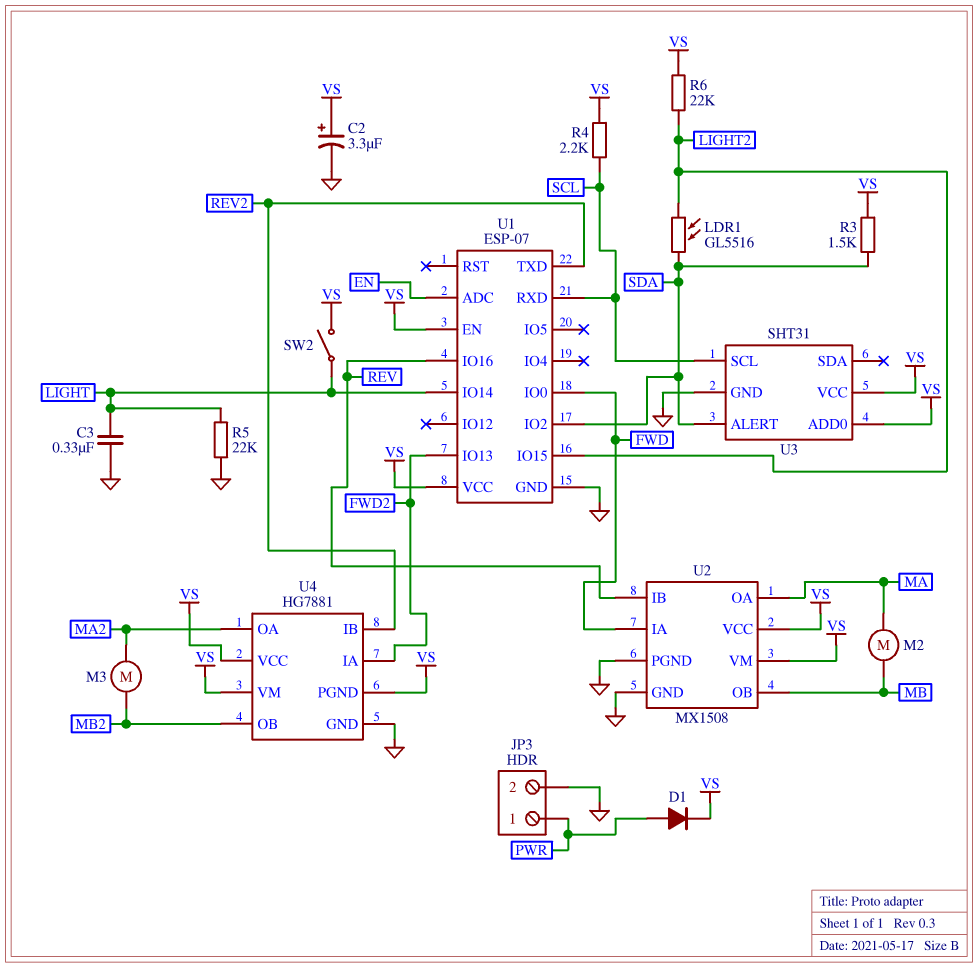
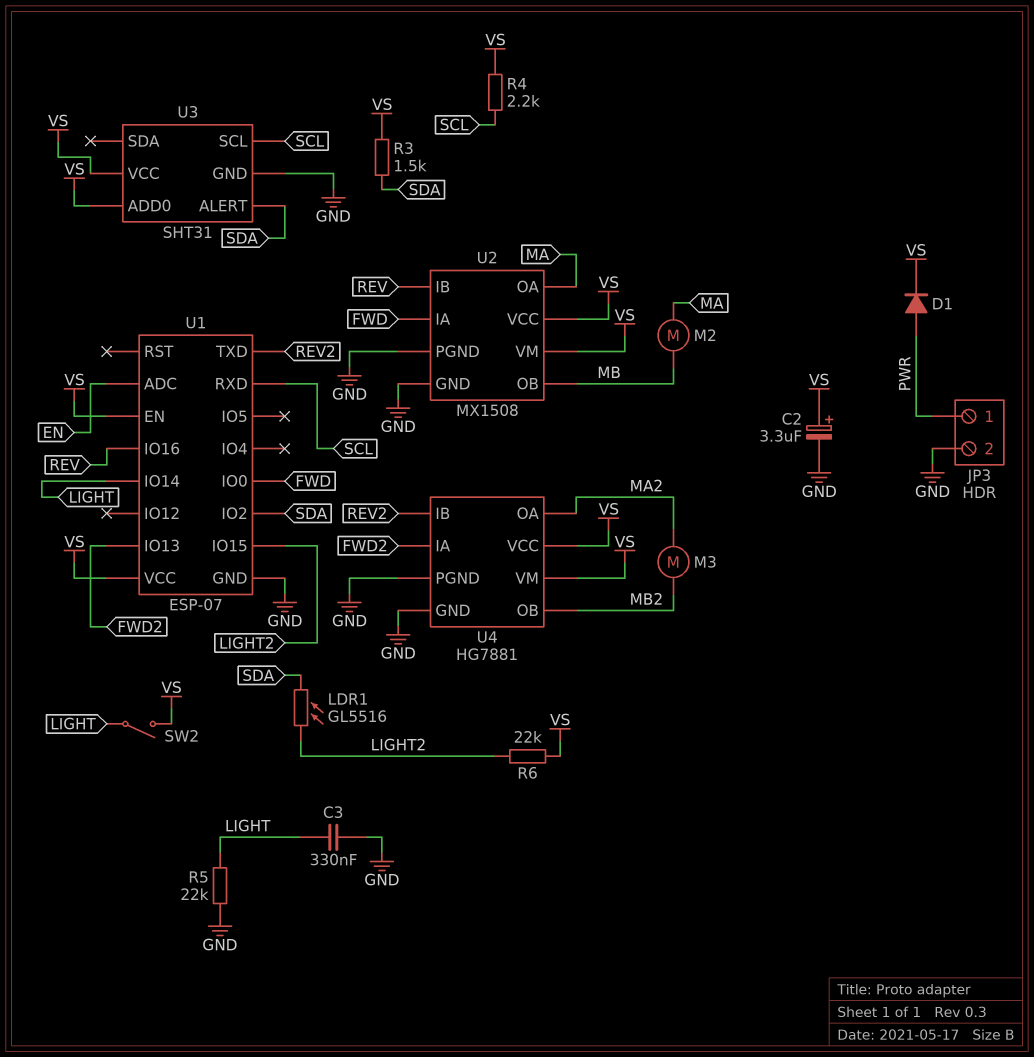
U4 pin PGND: VS -> GND

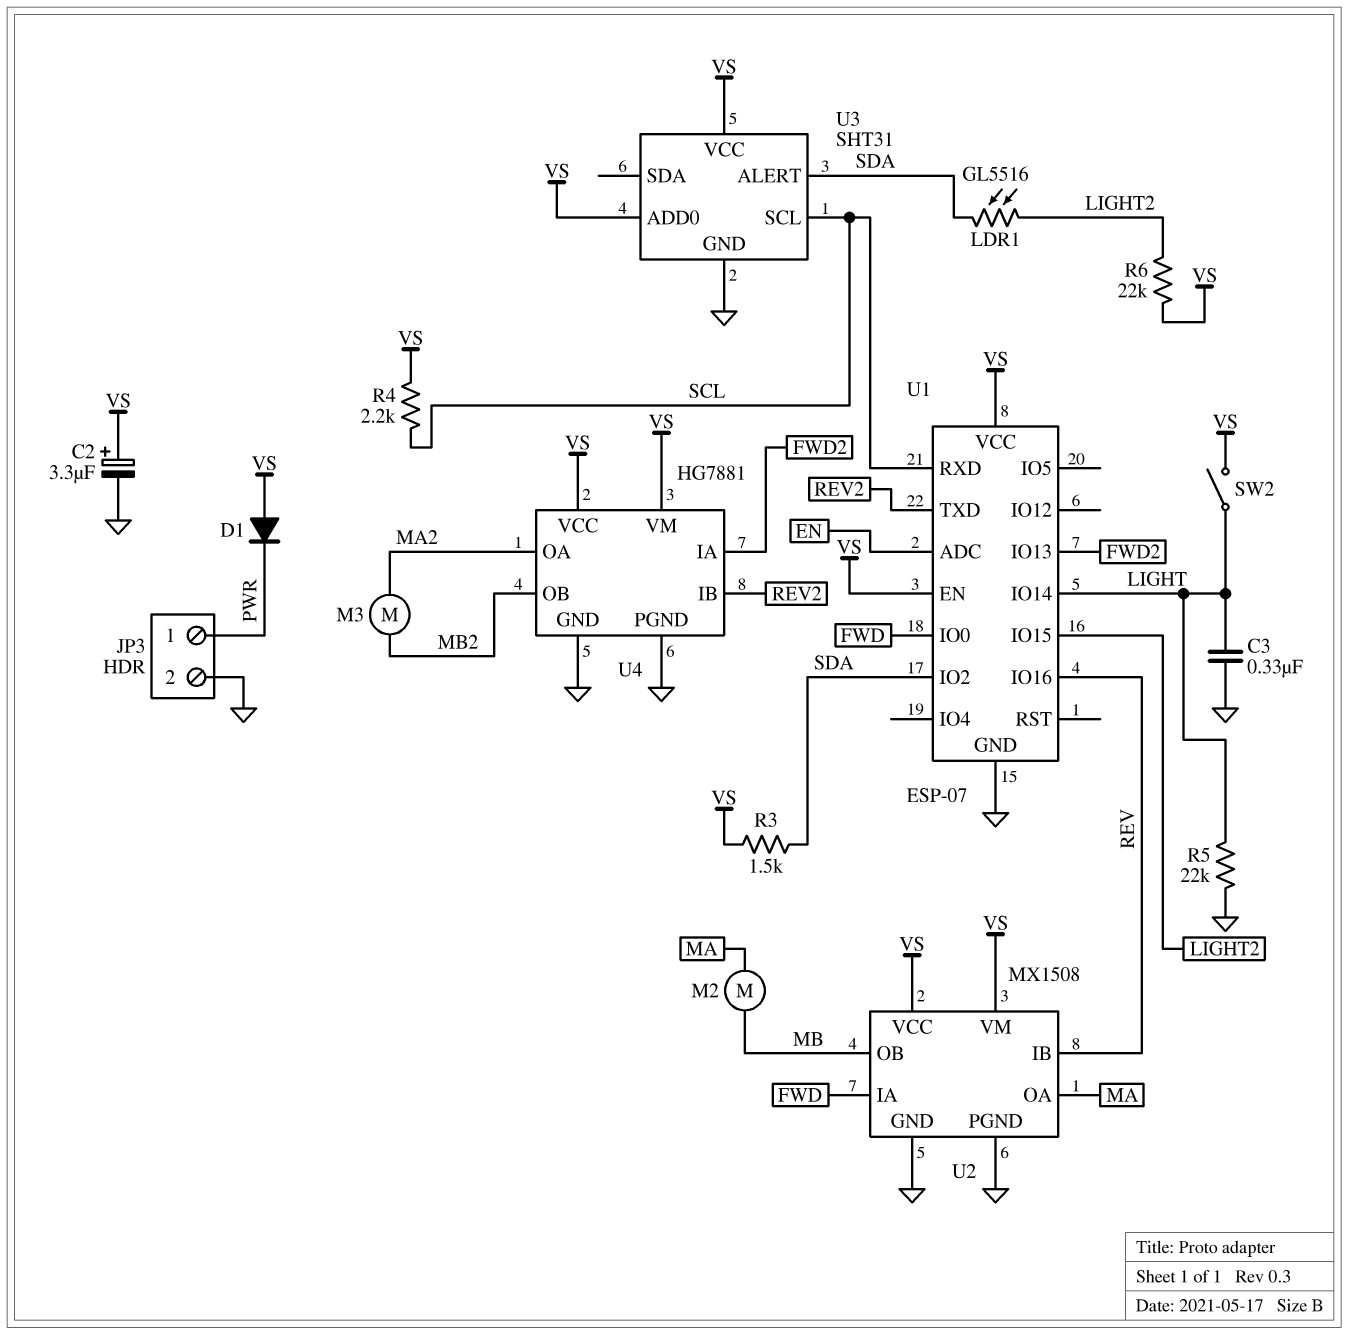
D1: diode (A PWR, K VS) -> diode (A VS, K PWR)

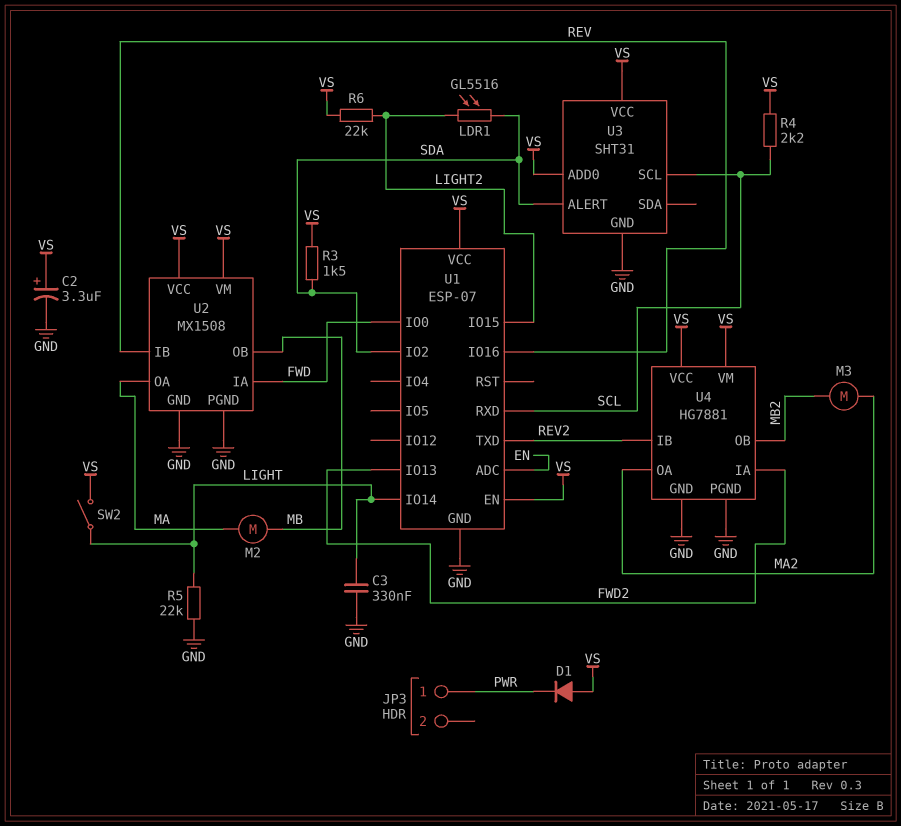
JP3 pin 2: GND -> none

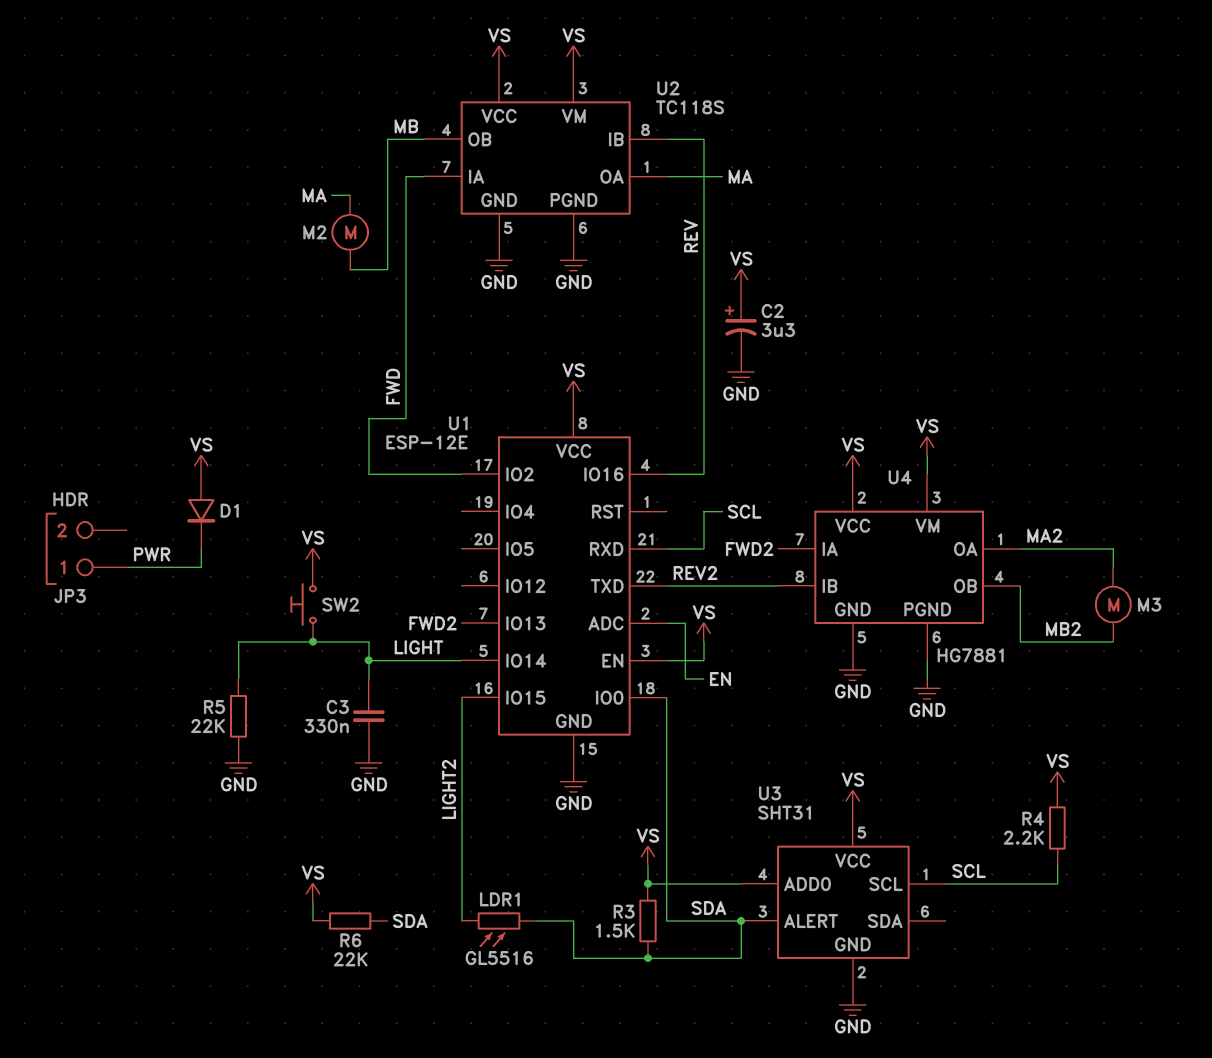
R6: 22k (LIGHT2, VS) -> 22k (SDA, VS)
SW2: switch (LIGHT, VS) -> button (LIGHT, VS)
U1: ESP-07 -> ESP-12E
U1 pin IO0: FWD -> SDA
U1 pin IO2: SDA -> FWD
U2: MX1508 -> TC118S

